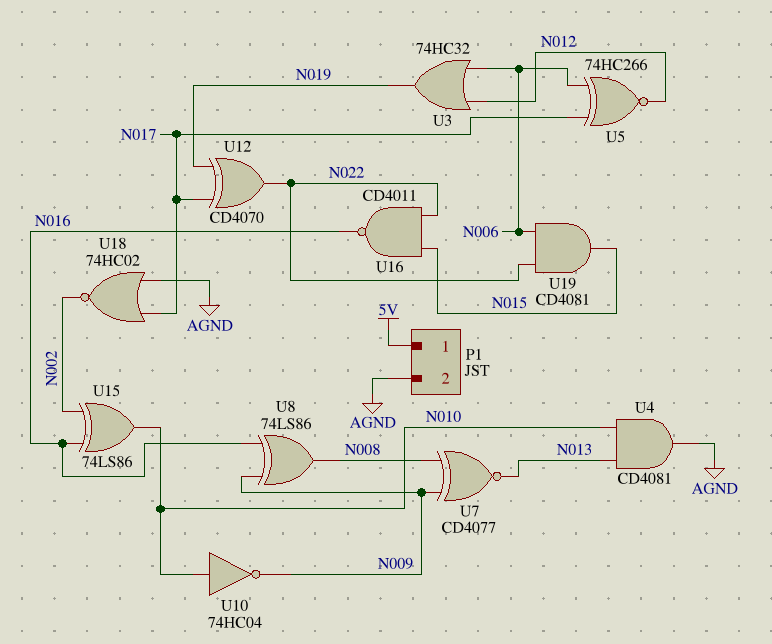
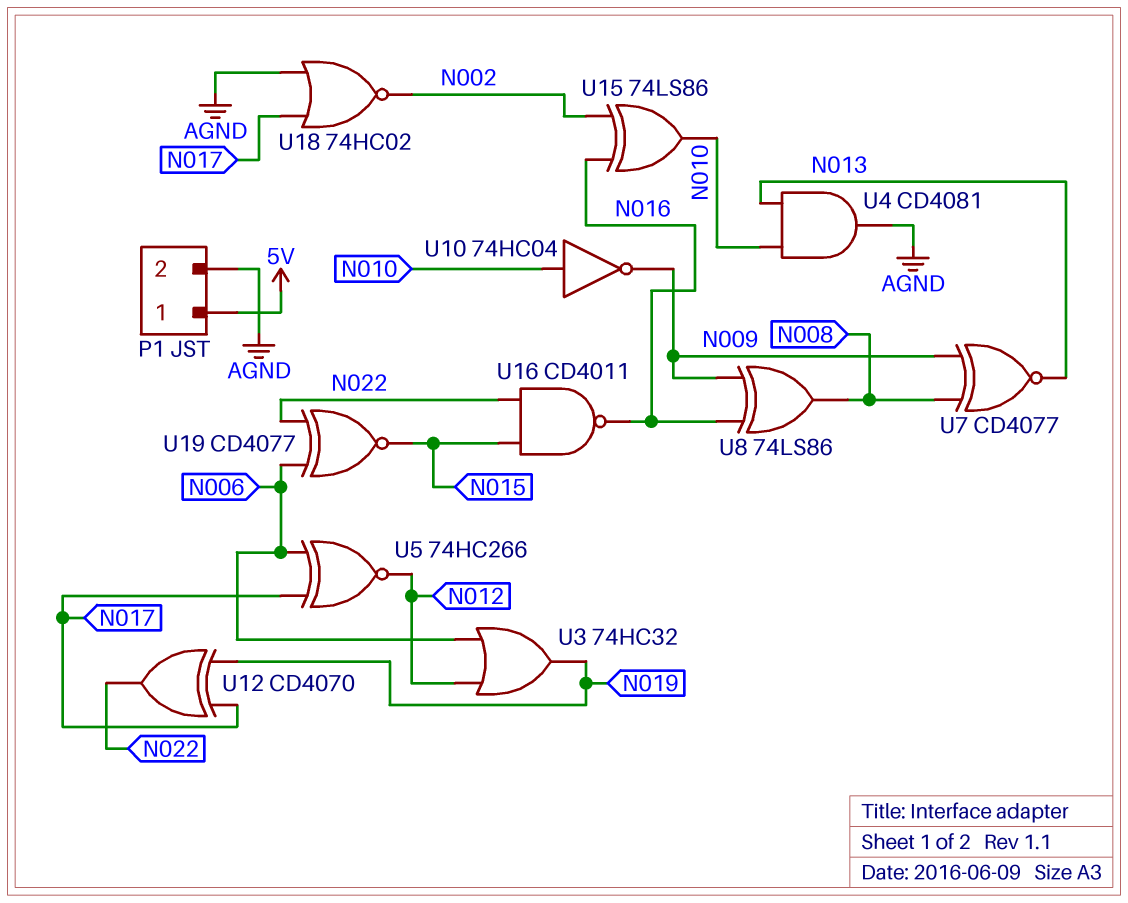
U19: AND CD4081 (in N006, in N022, out N015) -> XNOR CD4077 (in N006, in N022, out N015)

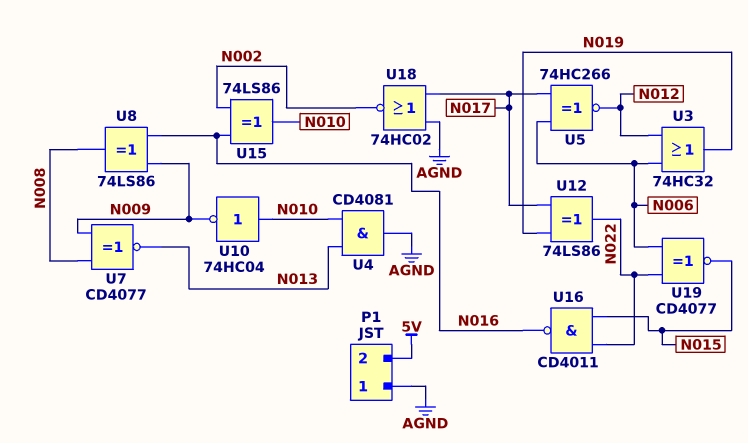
P1 pin 1: 5V -> AGND
P1 pin 2: AGND -> 5V
U12: XOR CD4070 (in N017, in N019, out N022) -> XOR 74LS86 (in N017, in N019, out N022)

